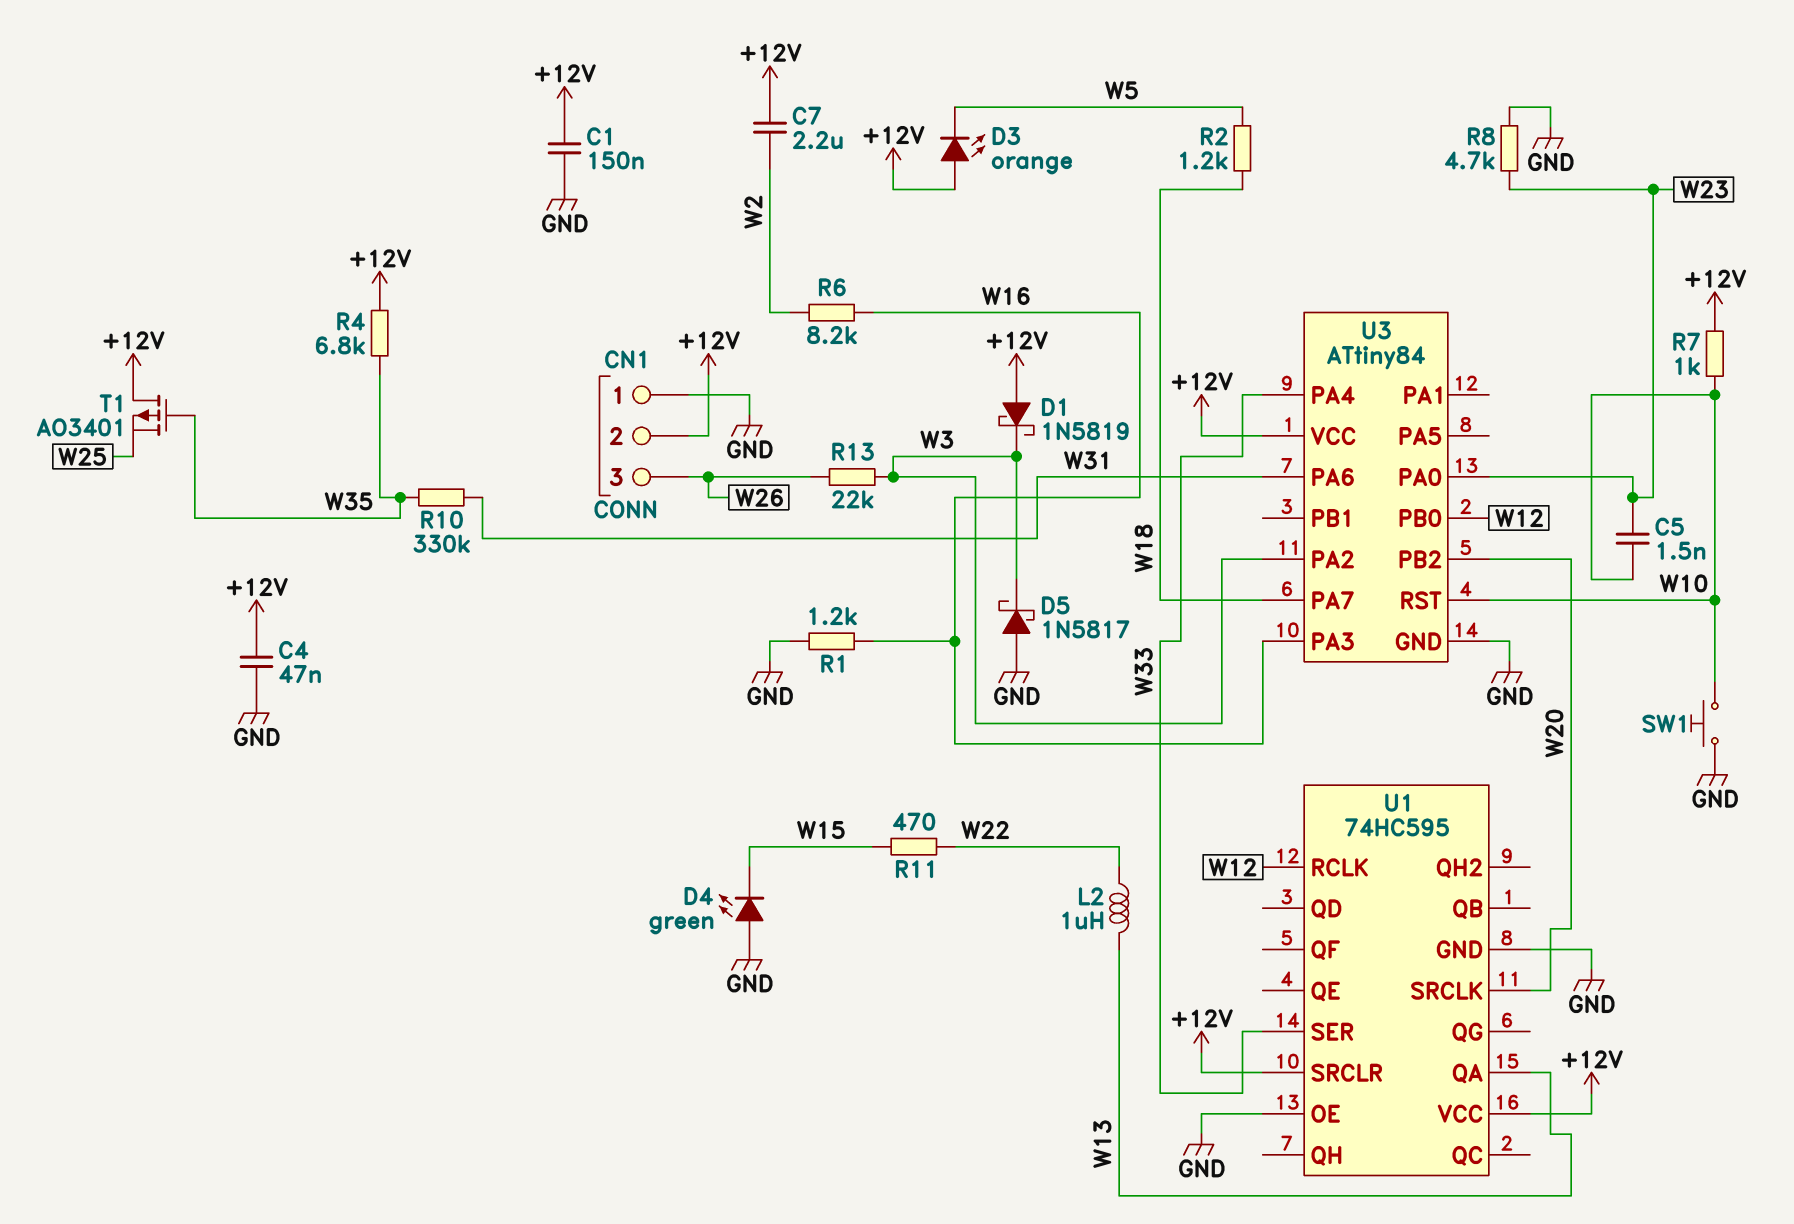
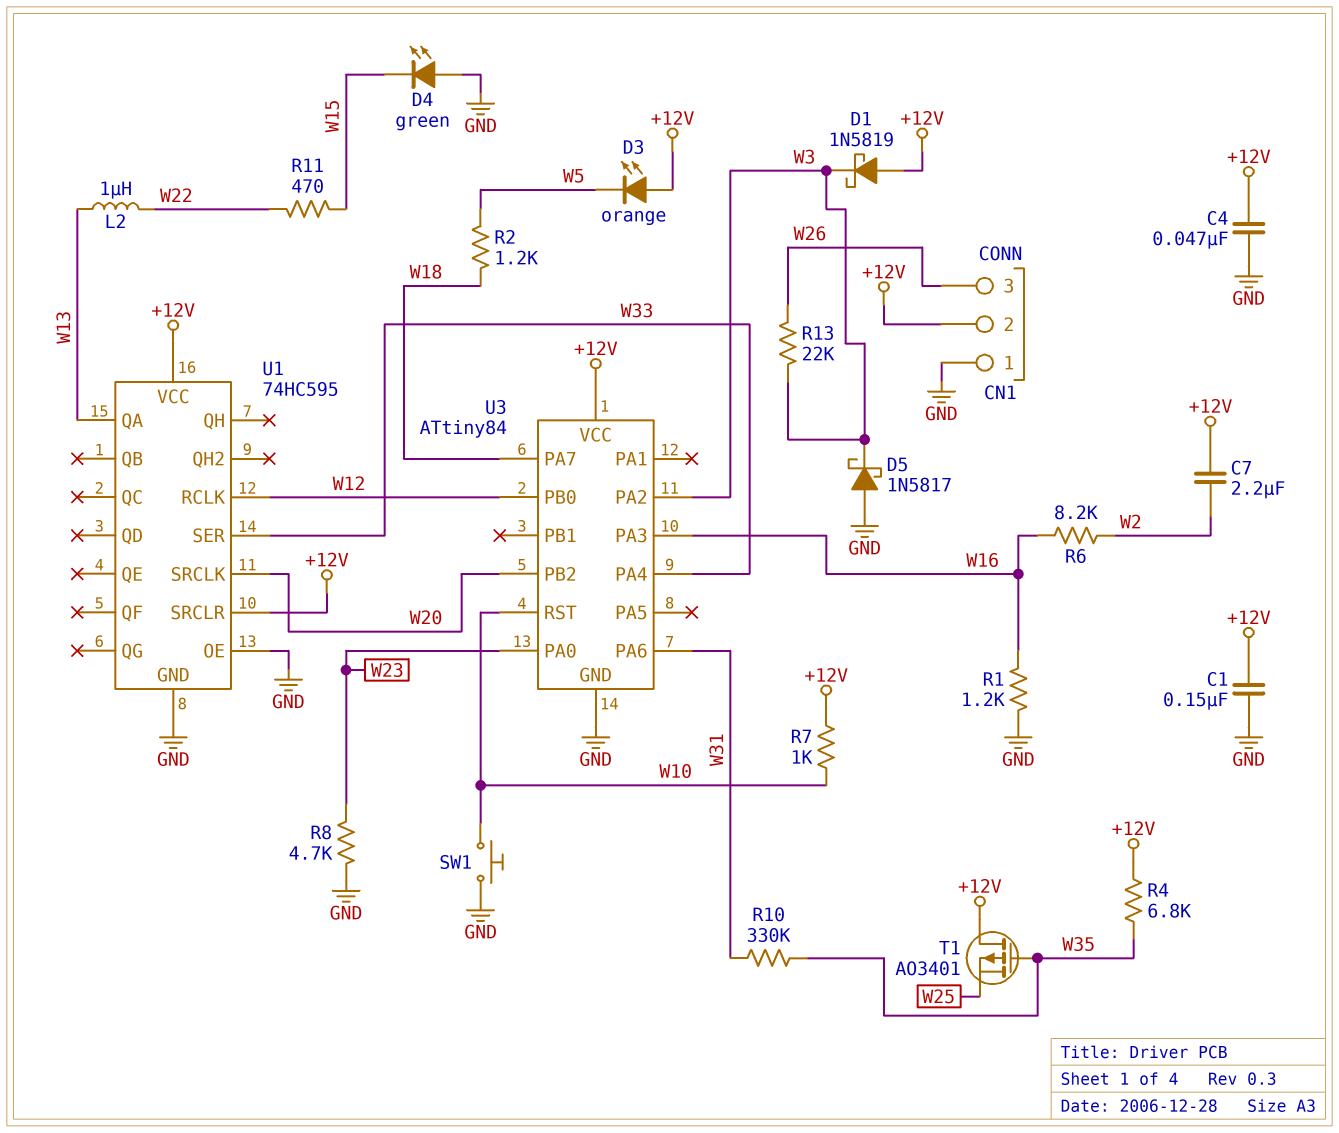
C5: 1.5nF (W10, W23) -> none

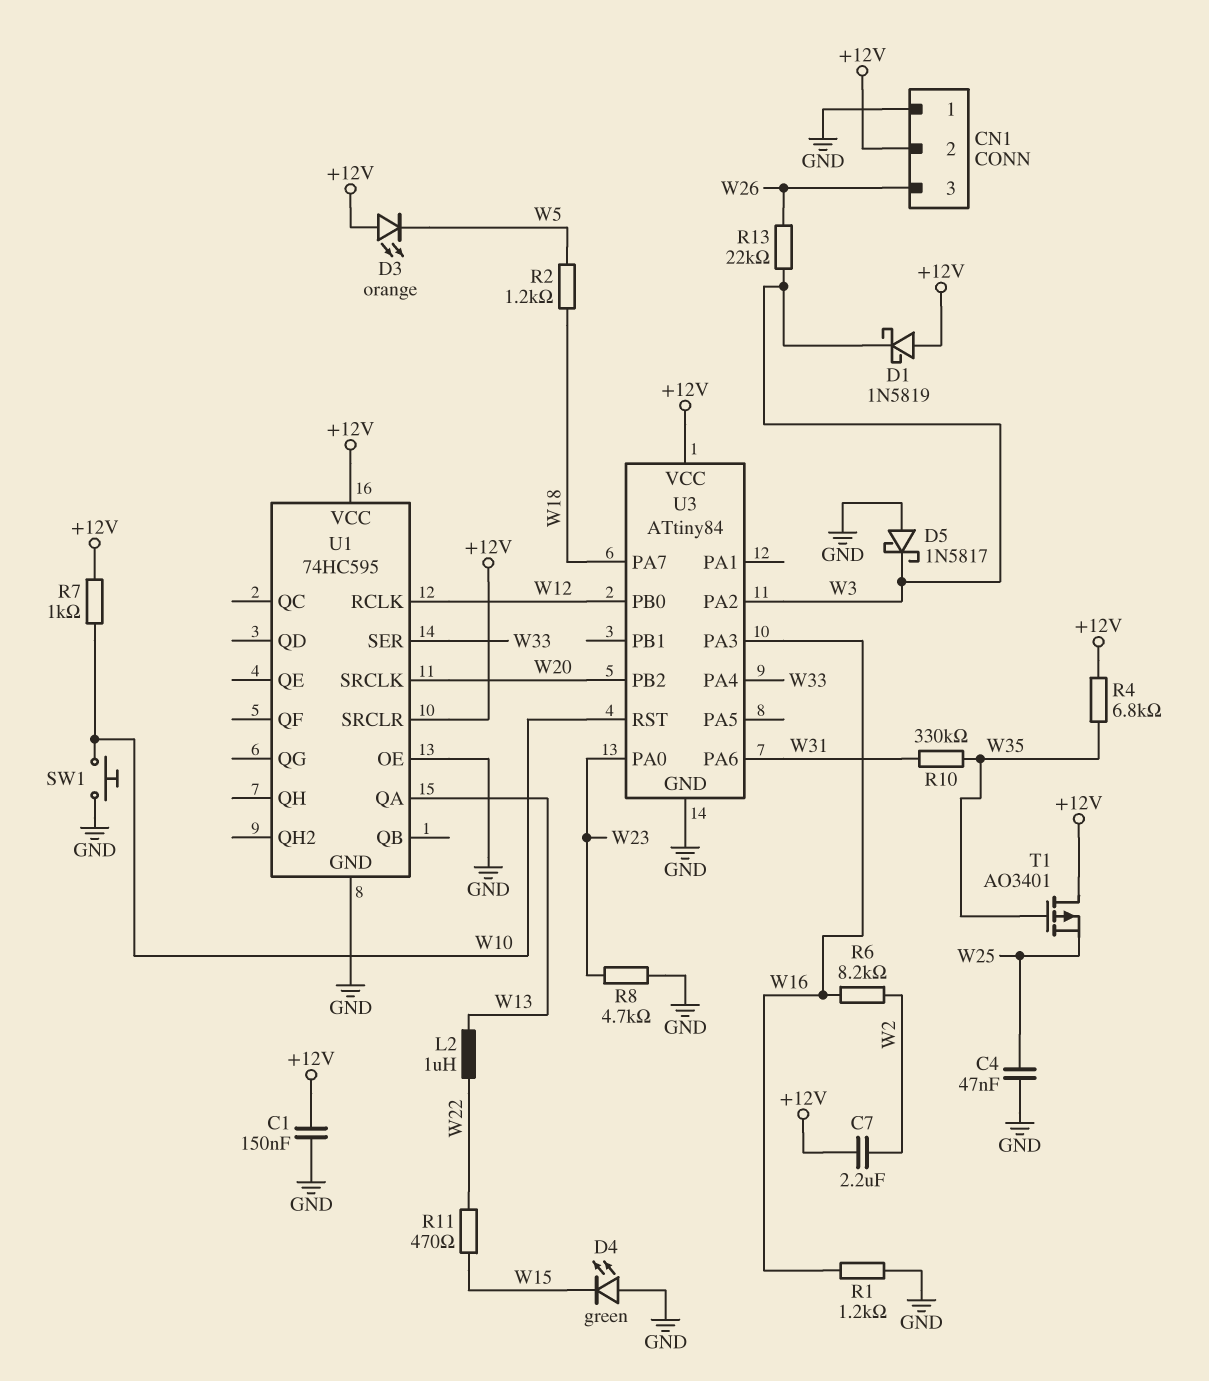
C4: 47nF (+12V, GND) -> 47nF (GND, W25)

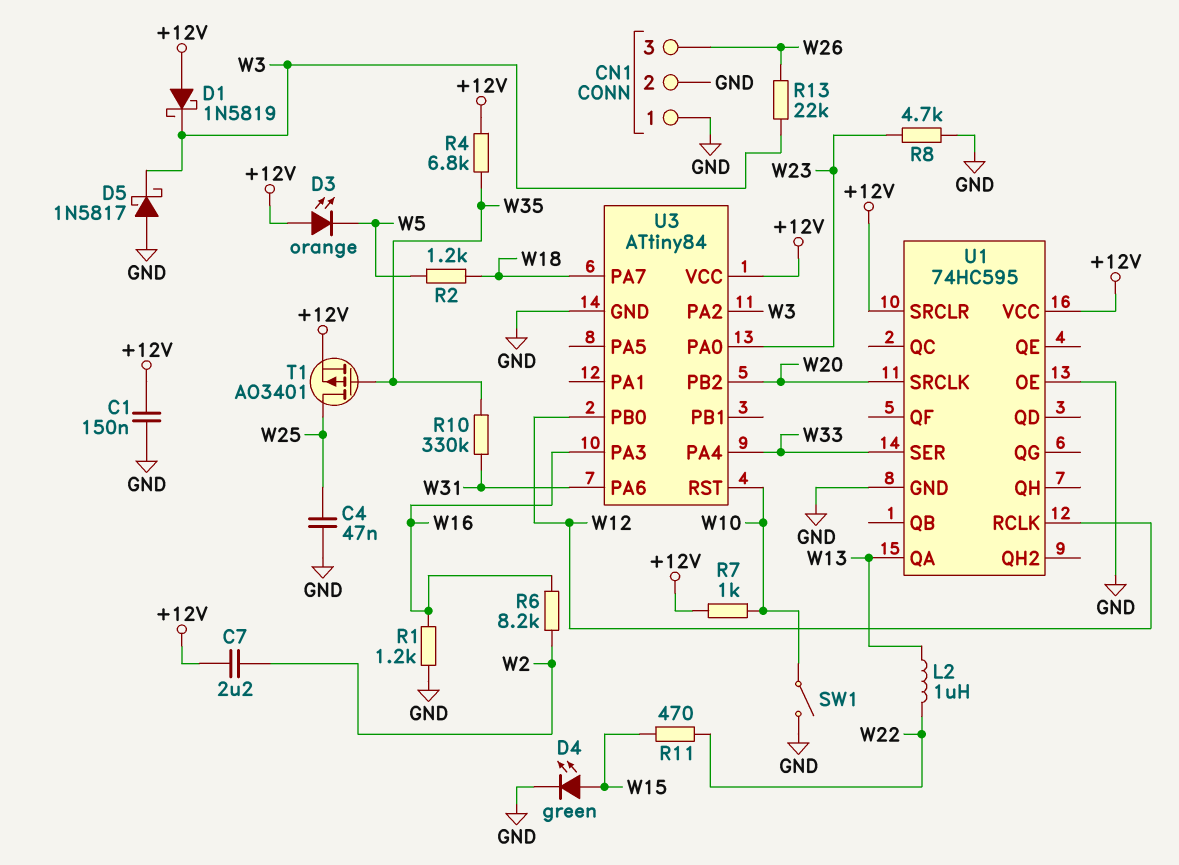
CN1 pin 2: +12V -> GND
D4: LED green (A GND, K W15) -> LED green (A W15, K GND)
SW1: button (GND, W10) -> switch (GND, W10)
T1: PMOS AO3401 (G W35, D +12V, S W25) -> PMOS AO3401 (G W35, D W25, S +12V)

